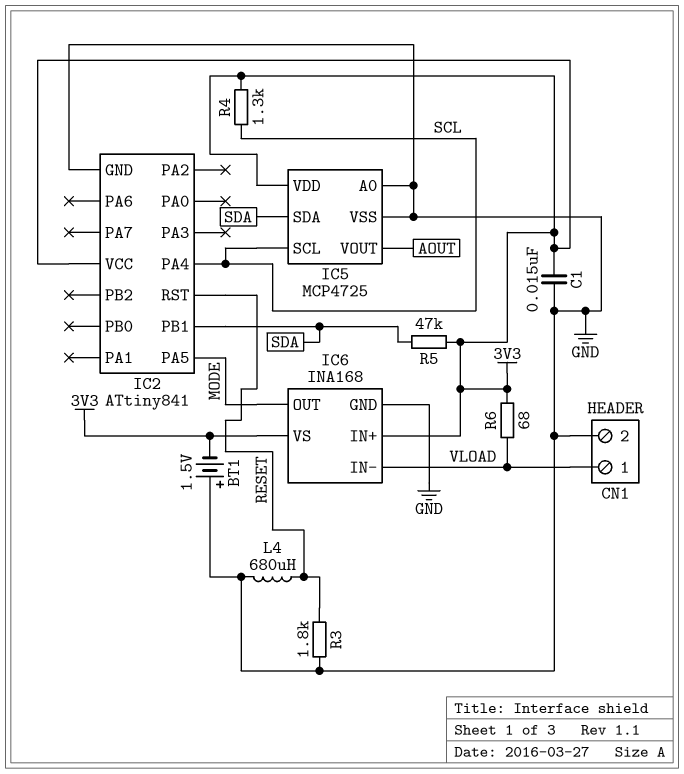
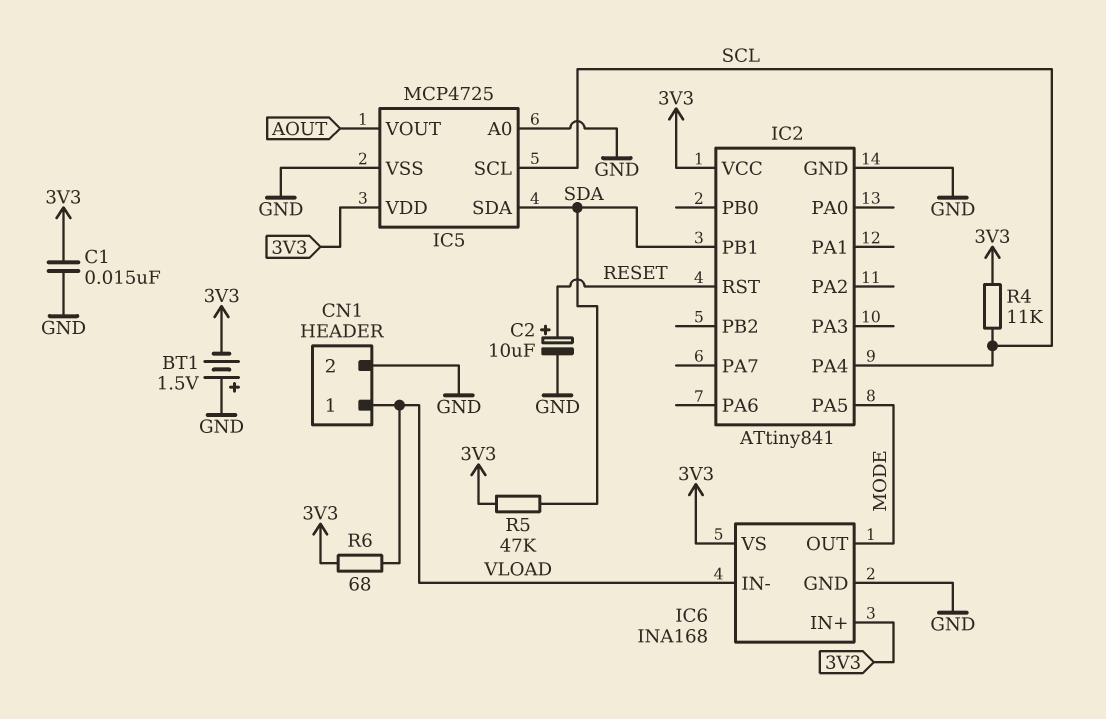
C2: none -> 10uF (plus RESET, minus GND)
L4: 680uH (GND, RESET) -> none
R3: 1.8k (GND, RESET) -> none
R4: 1.3k (3V3, SCL) -> 11k (3V3, SCL)

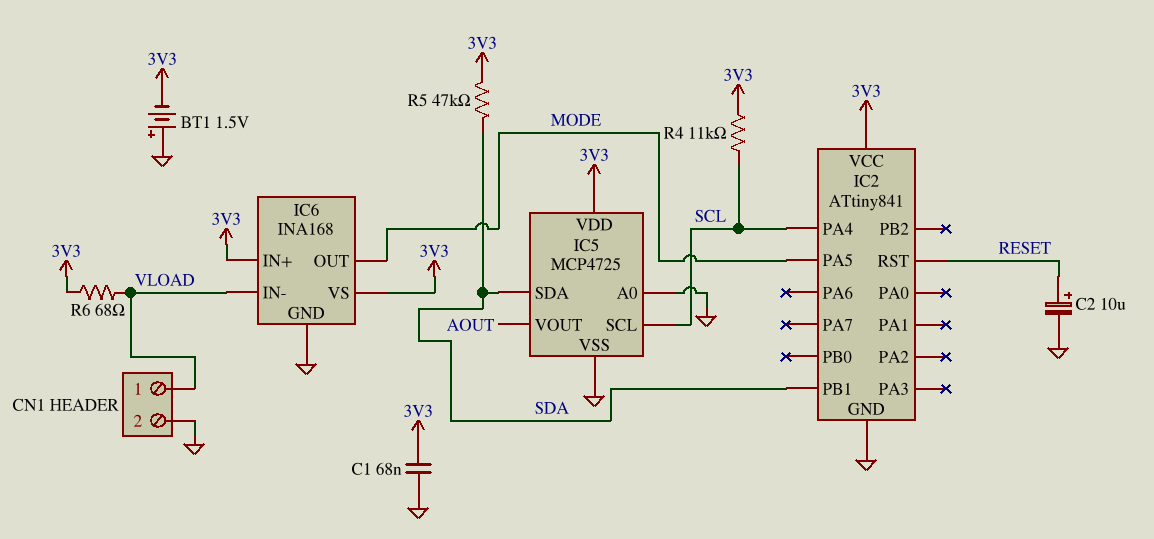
C1: 15nF (3V3, GND) -> 68nF (3V3, GND)

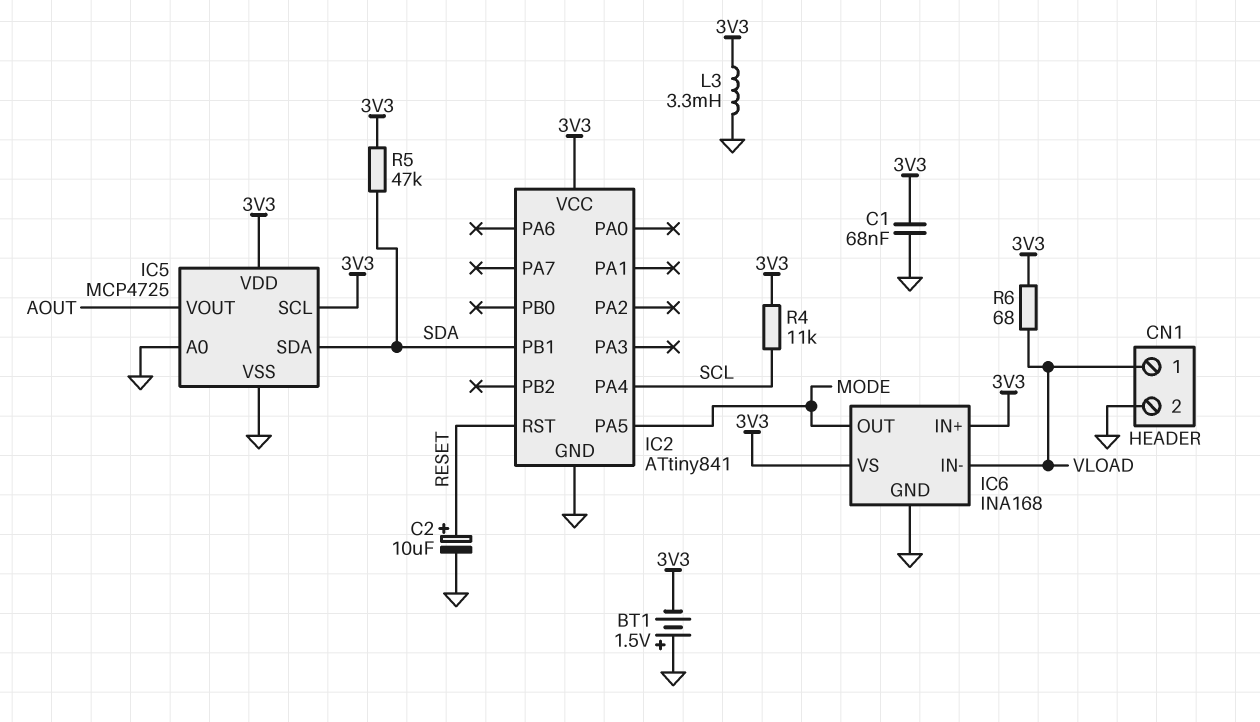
IC5 pin SCL: SCL -> 3V3
L3: none -> 3.3mH (3V3, GND)

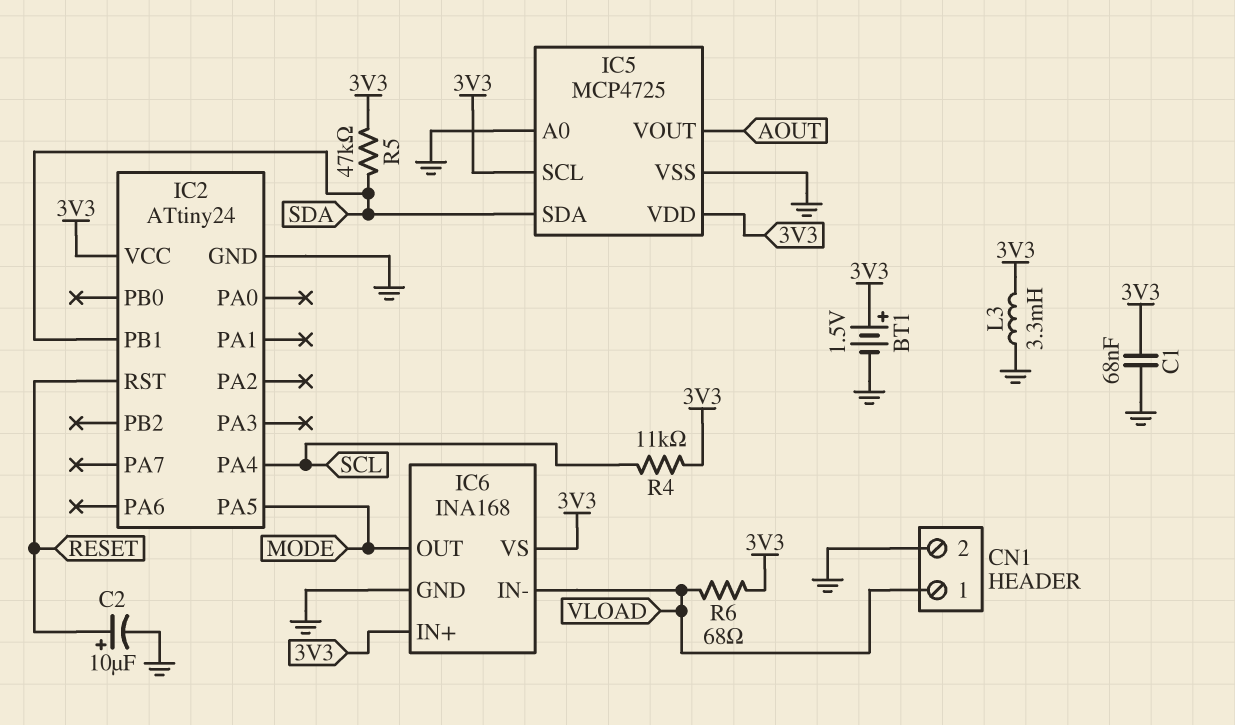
BT1: 1.5V (plus GND, minus 3V3) -> 1.5V (plus 3V3, minus GND)
IC2: ATtiny841 -> ATtiny24

